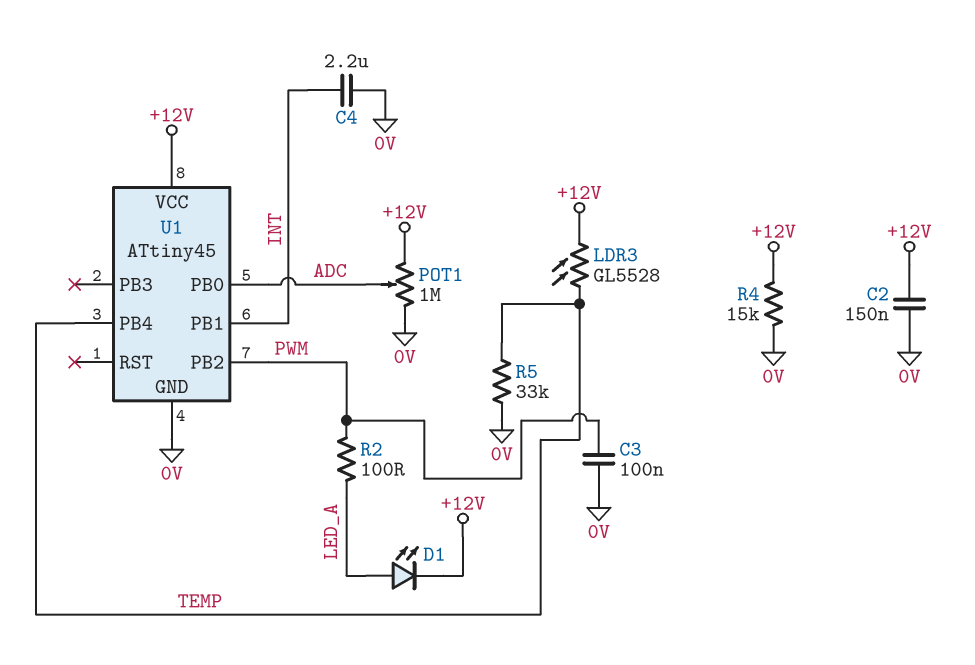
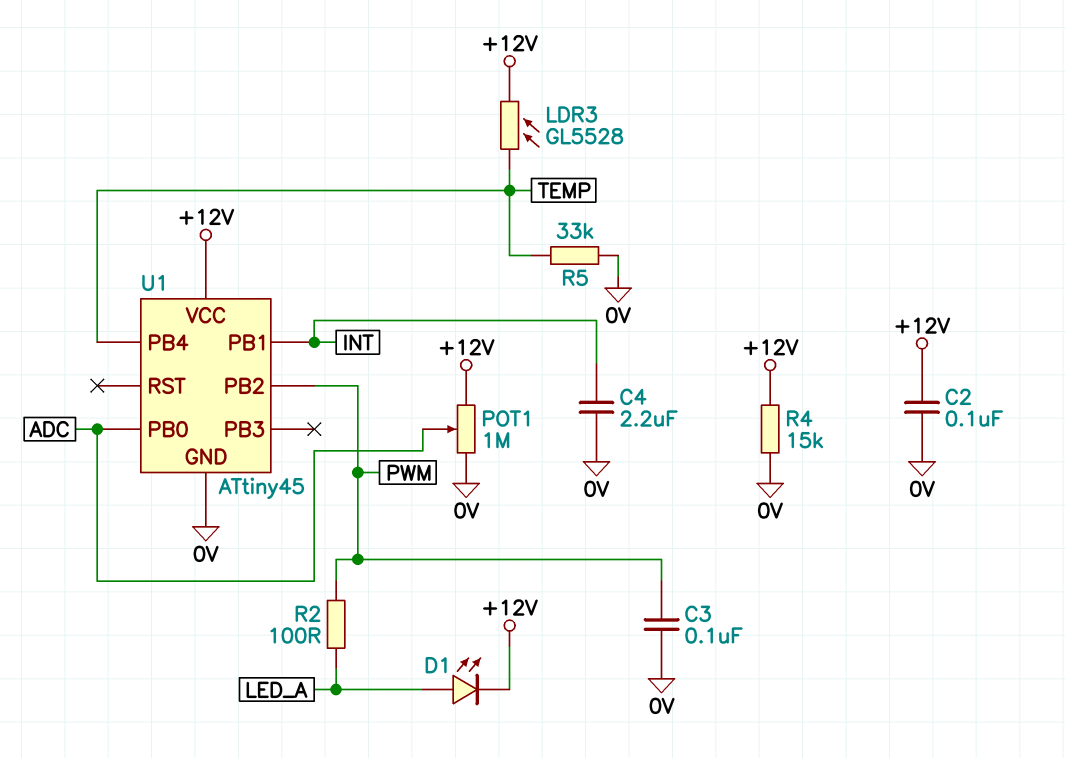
C2: 150nF (+12V, 0V) -> 100nF (+12V, 0V)

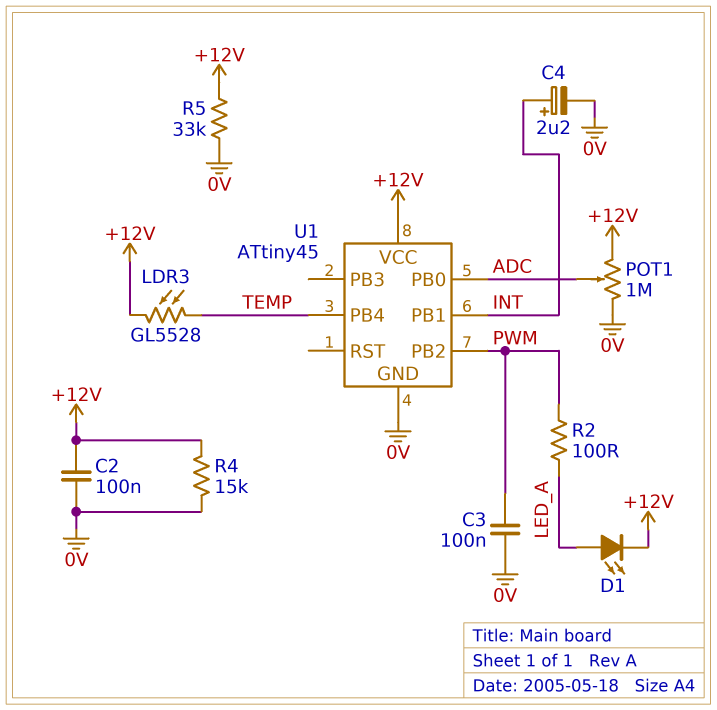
C4: 2.2uF (0V, INT) -> 2.2uF (plus INT, minus 0V)
R5: 33k (0V, TEMP) -> 33k (+12V, 0V)

